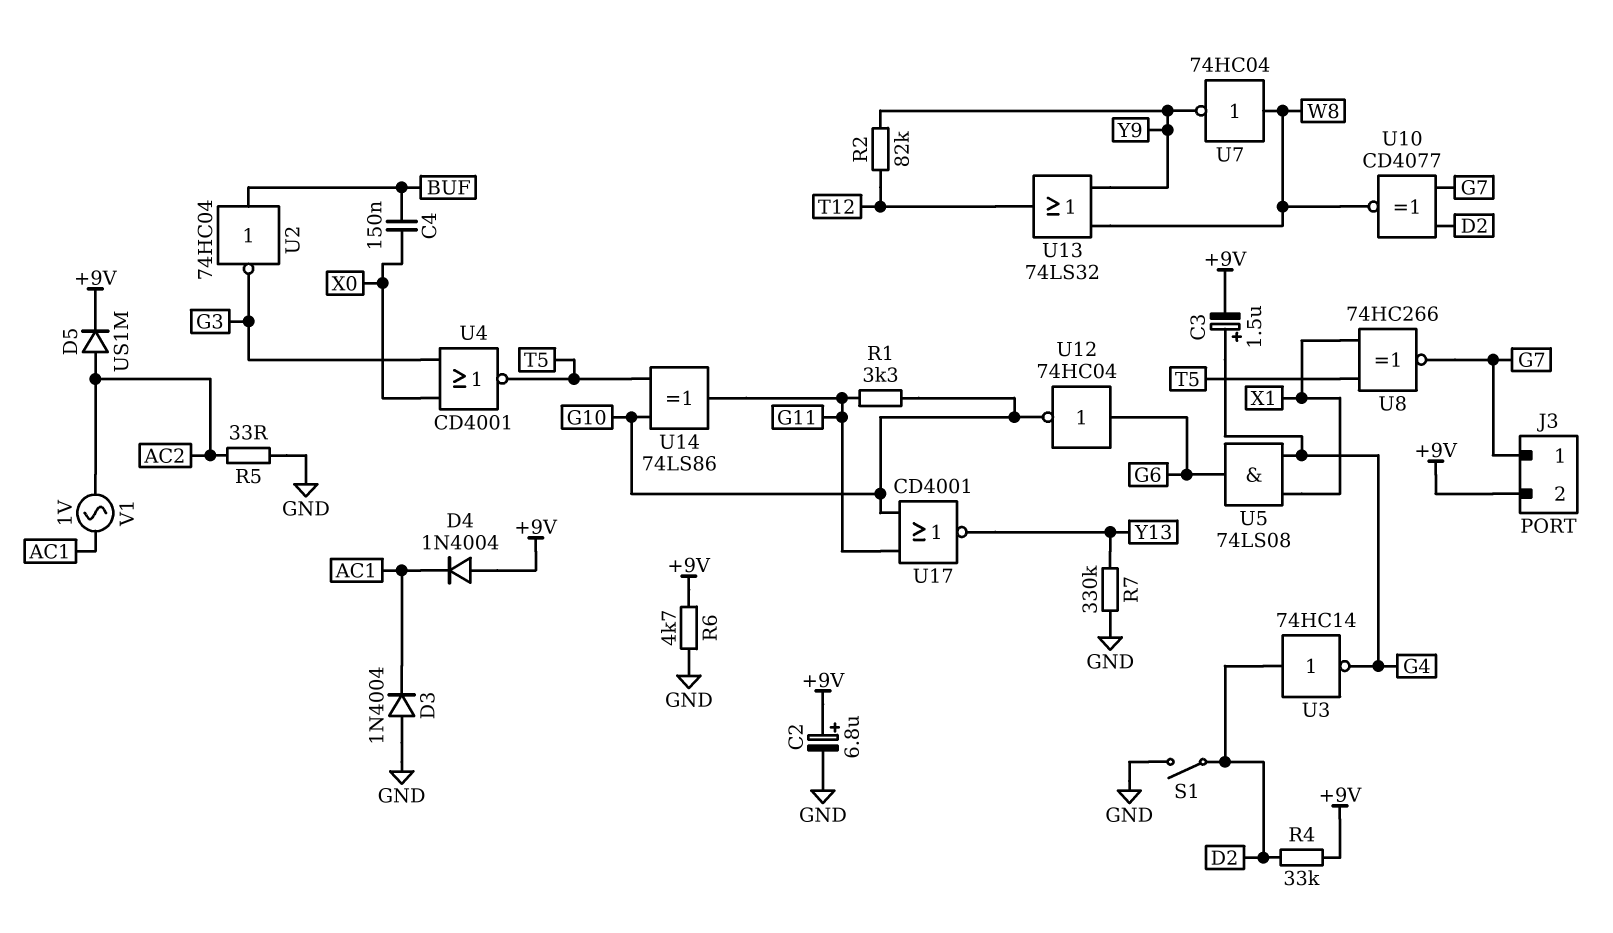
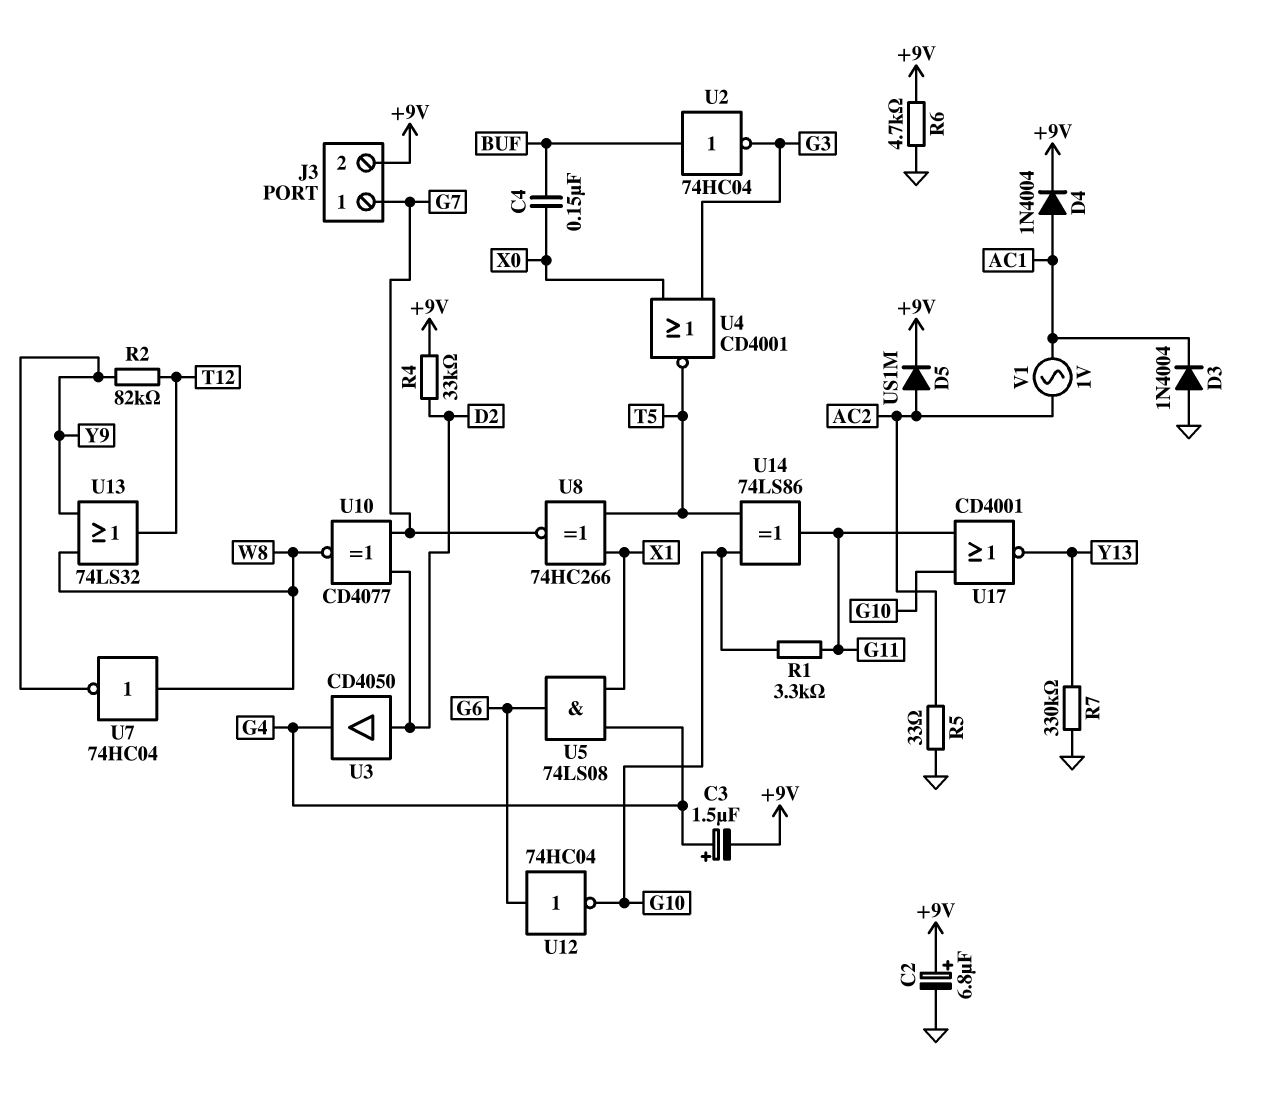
D4: diode 1N4004 (A +9V, K AC1) -> diode 1N4004 (A AC1, K +9V)
S1: switch (D2, GND) -> none
U3: NOT 74HC14 (in D2, out G4) -> buffer CD4050 (in D2, out G4)

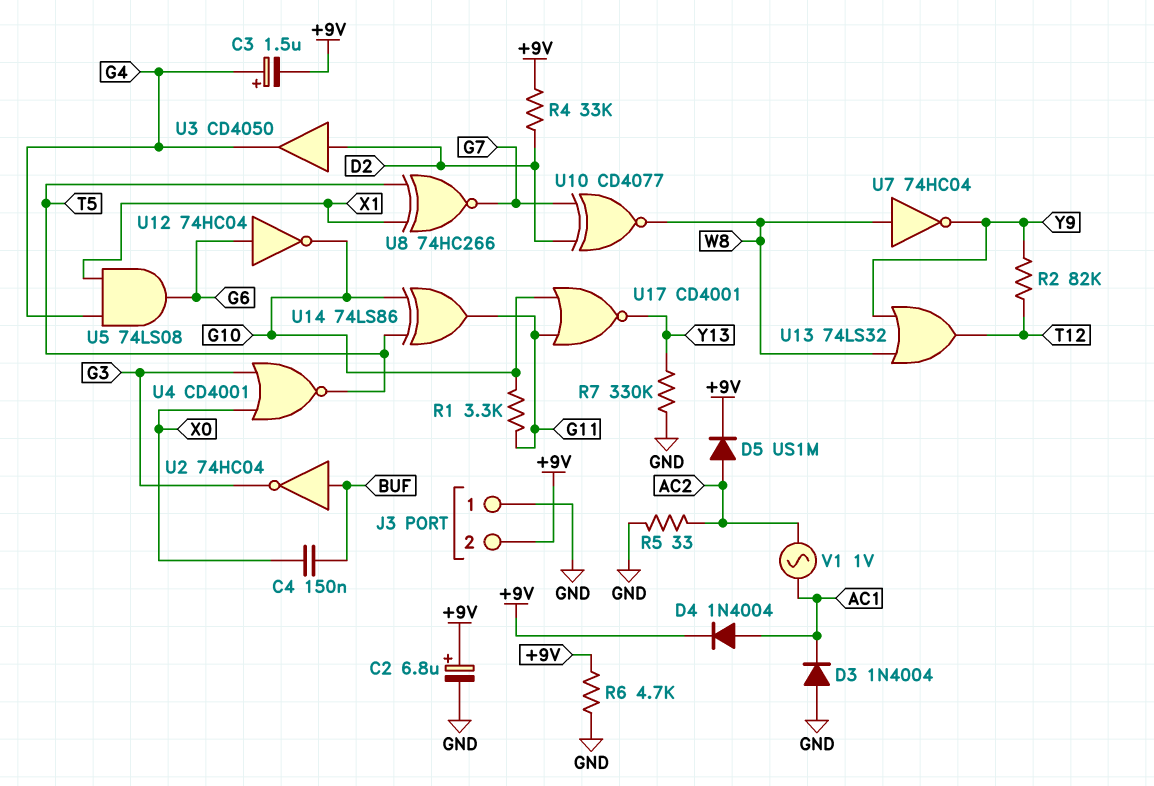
J3 pin 1: G7 -> GND

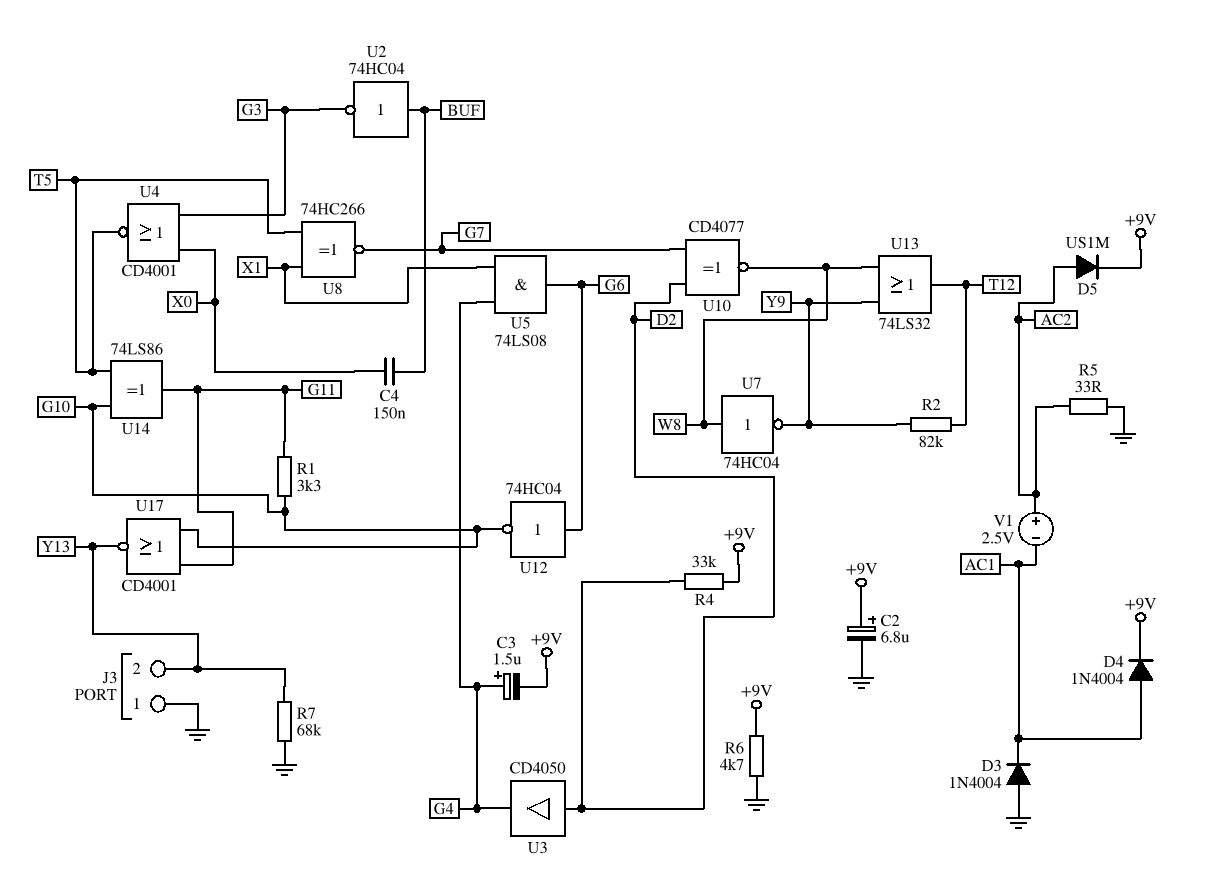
J3 pin 2: +9V -> Y13
R7: 330k (GND, Y13) -> 68k (GND, Y13)
V1: AC 1V (AC1, AC2) -> 2.5V (plus AC2, minus AC1)

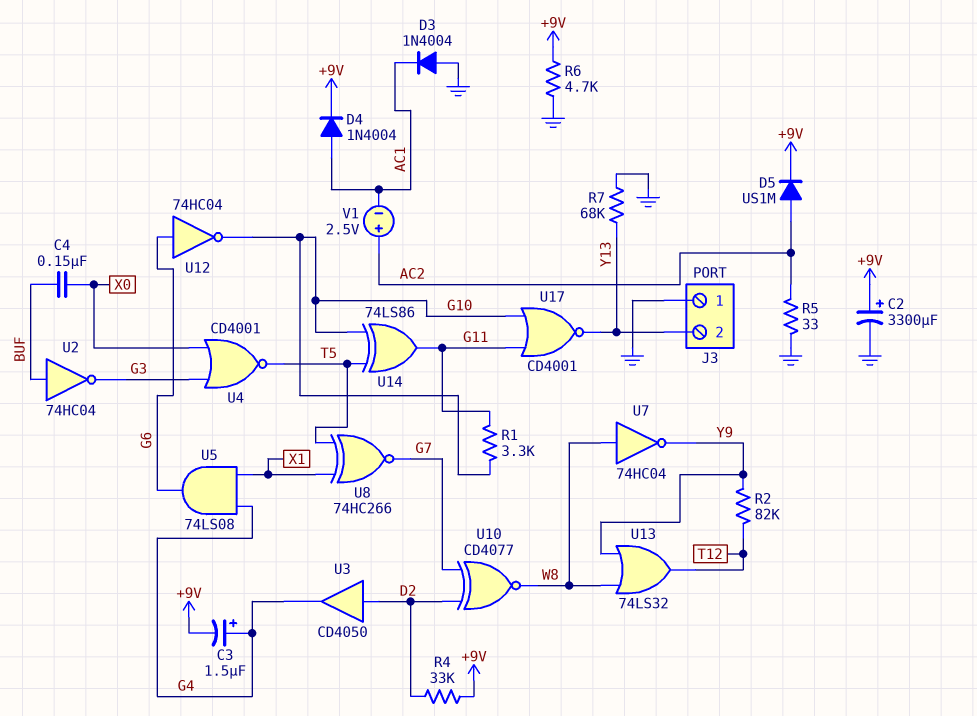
C2: 6.8uF (plus +9V, minus GND) -> 3300uF (plus +9V, minus GND)

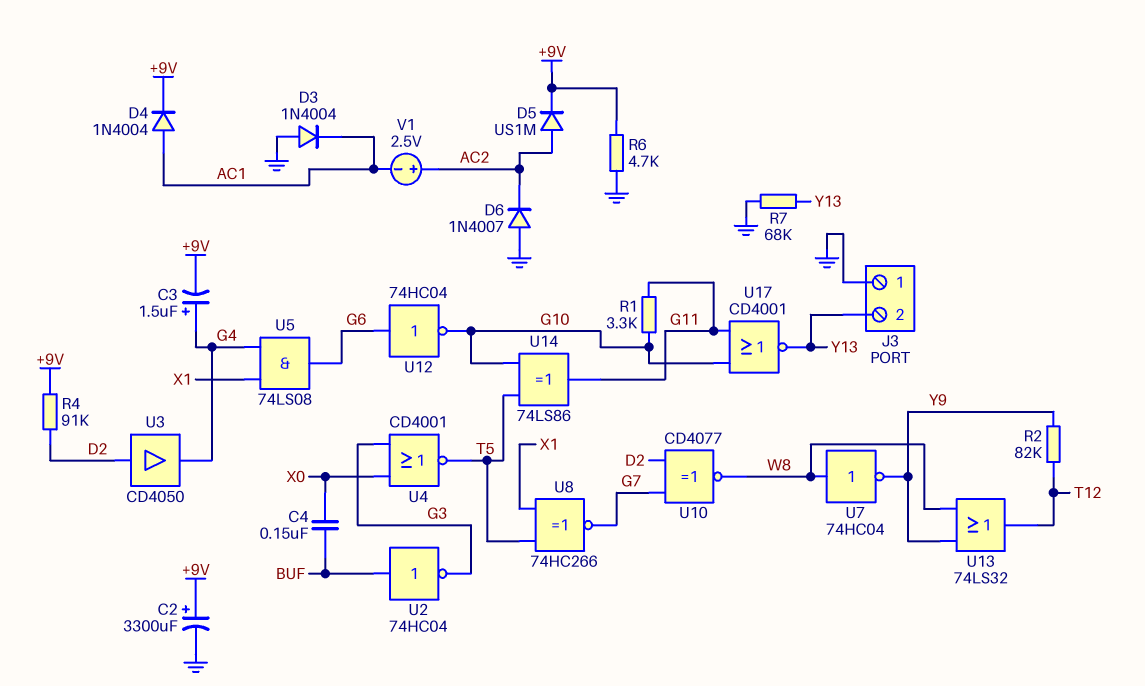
D6: none -> diode 1N4007 (A GND, K AC2)
R4: 33k (+9V, D2) -> 91k (+9V, D2)
R5: 33 (AC2, GND) -> none

